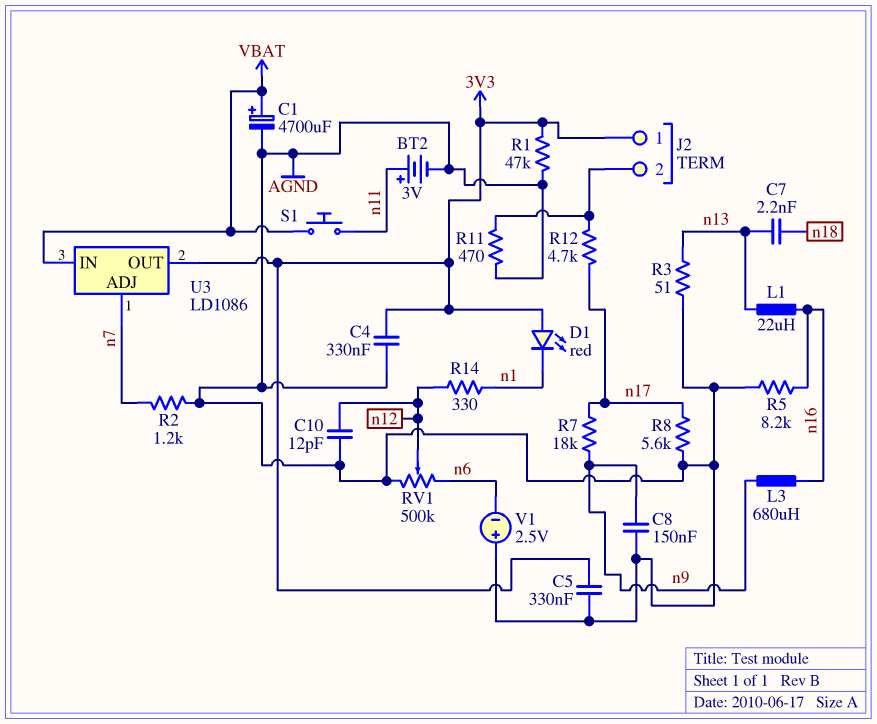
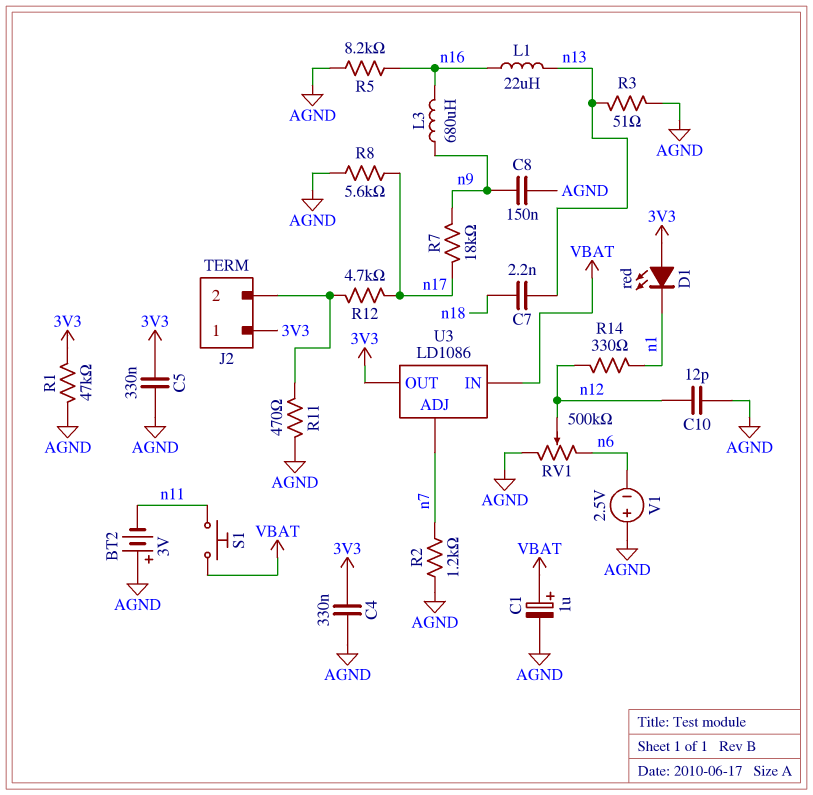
BT2: 3V (plus n11, minus AGND) -> 3V (plus AGND, minus n11)
C1: 4700uF (plus VBAT, minus AGND) -> 1uF (plus VBAT, minus AGND)

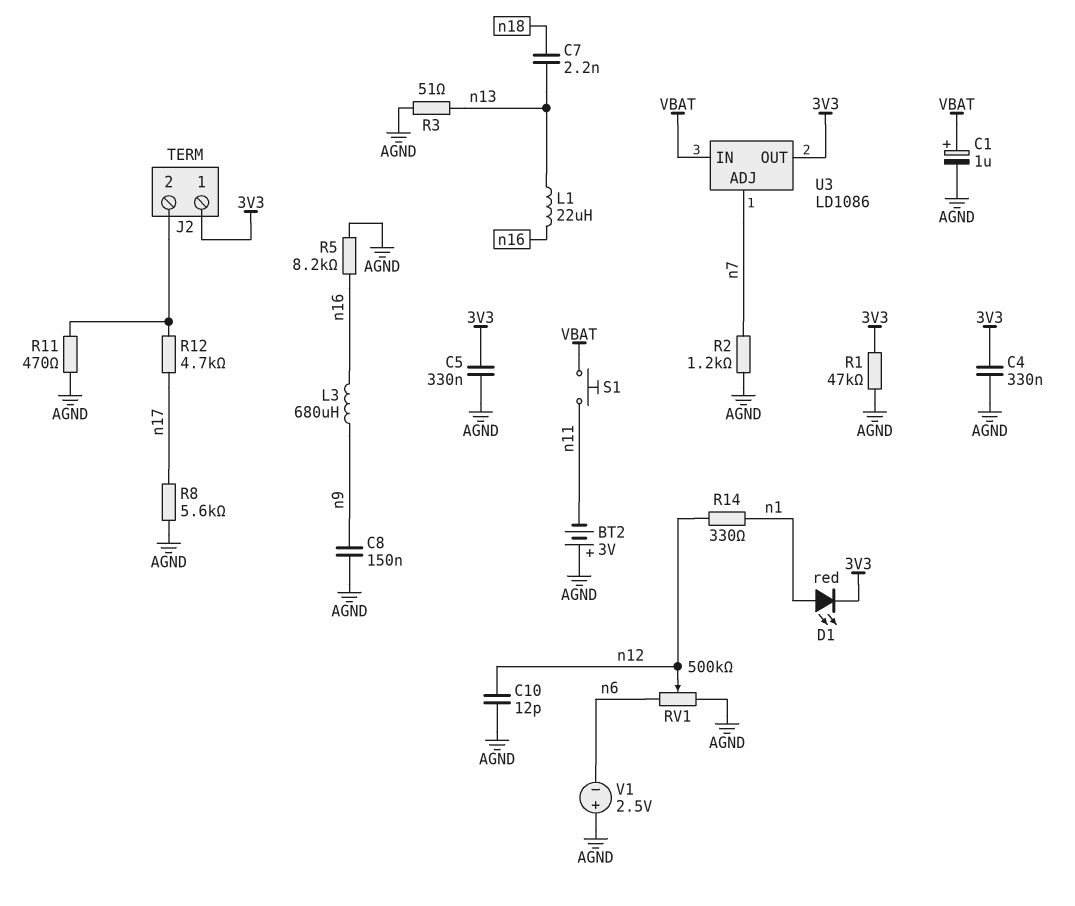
D1: LED red (A 3V3, K n1) -> LED red (A n1, K 3V3)
R7: 18k (n9, n17) -> none

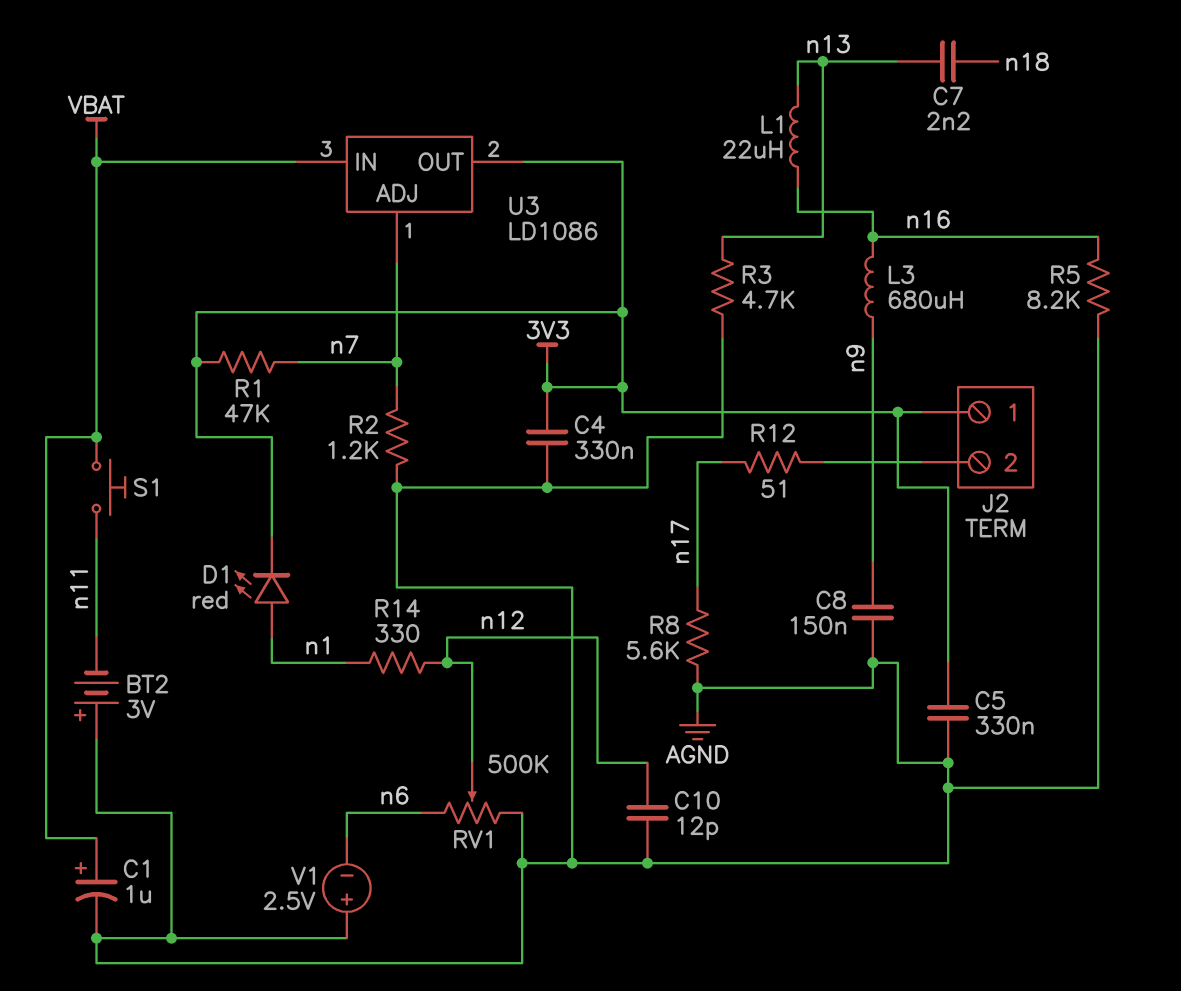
R1: 47k (3V3, AGND) -> 47k (3V3, n7)
R3: 51 (AGND, n13) -> 4.7k (AGND, n13)
R11: 470 (AGND, J2/2) -> none
R12: 4.7k (J2/2, n17) -> 51 (J2/2, n17)

